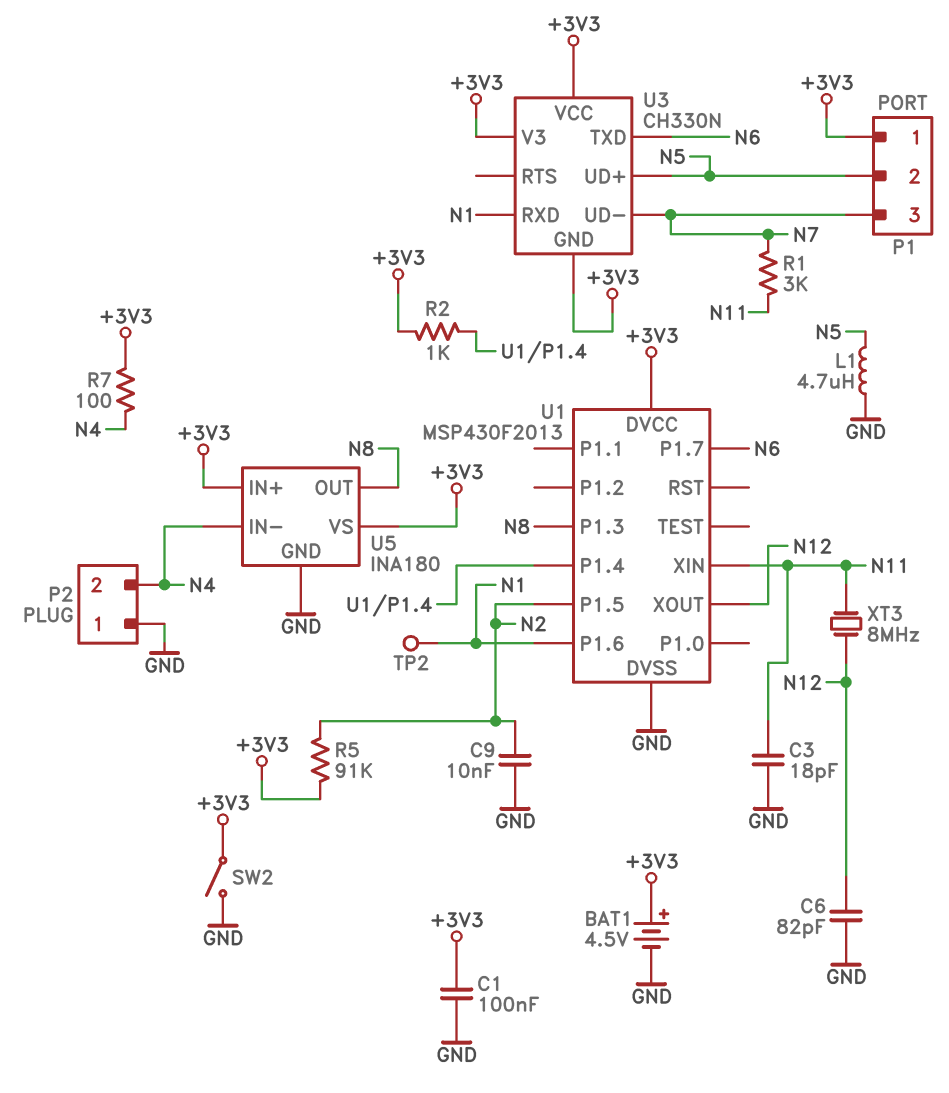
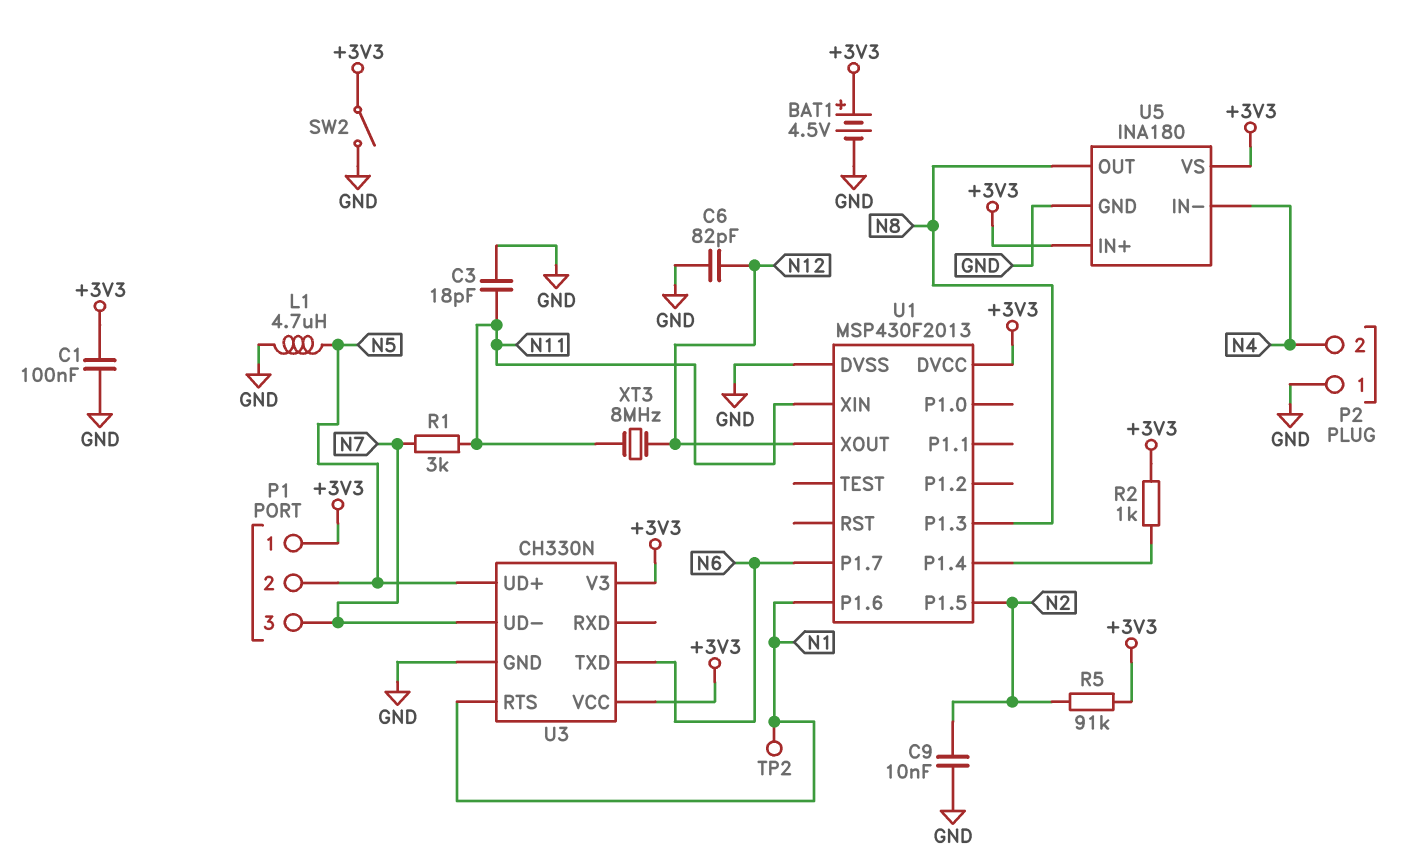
R7: 100 (+3V3, N4) -> none
U3 pin GND: +3V3 -> GND
U3 pin RTS: none -> N1
U3 pin RXD: N1 -> none

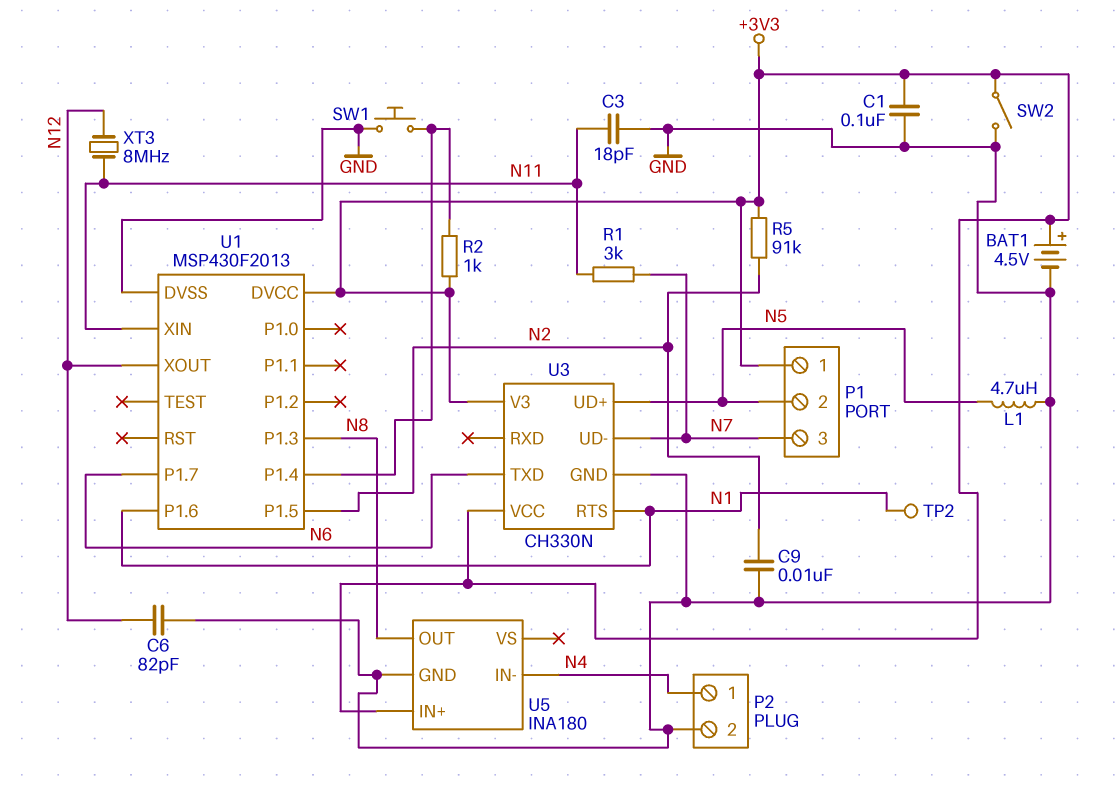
P2 pin 1: GND -> N4
P2 pin 2: N4 -> GND
SW1: none -> button (GND, U1/P1.4)
U5 pin VS: +3V3 -> none

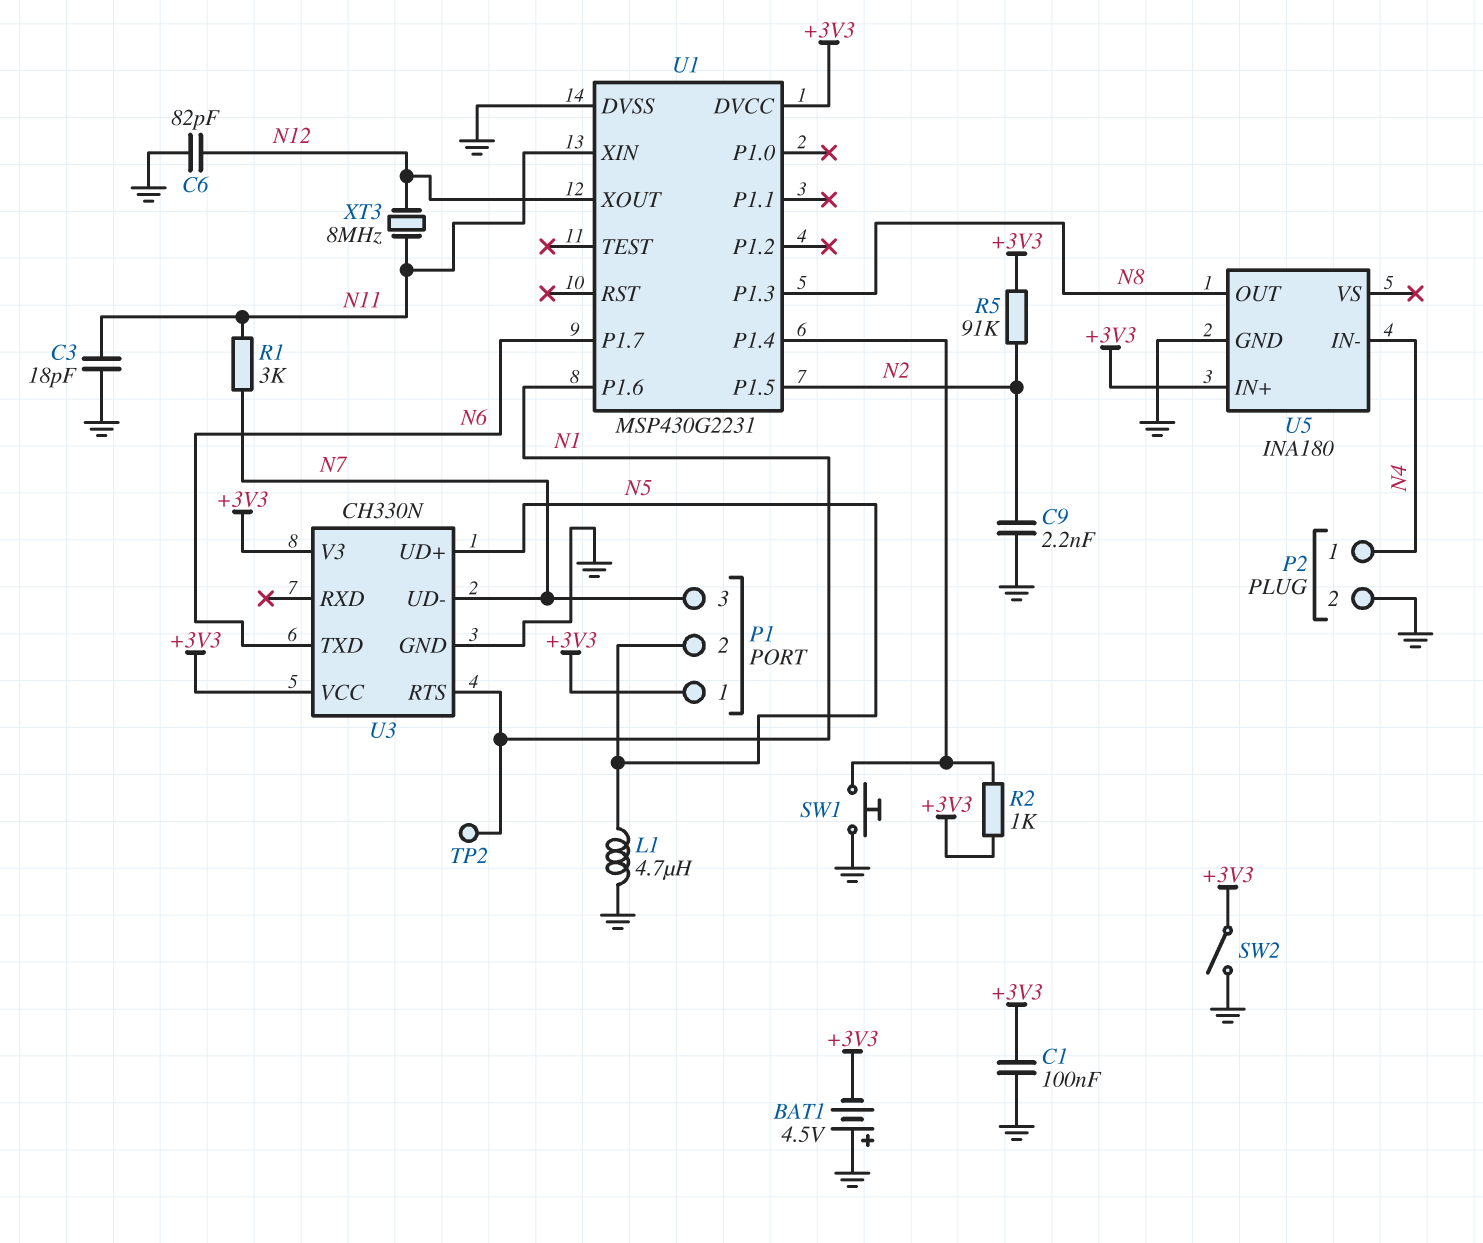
BAT1: 4.5V (plus +3V3, minus GND) -> 4.5V (plus GND, minus +3V3)
C9: 10nF (GND, N2) -> 2.2nF (GND, N2)
U1: MSP430F2013 -> MSP430G2231

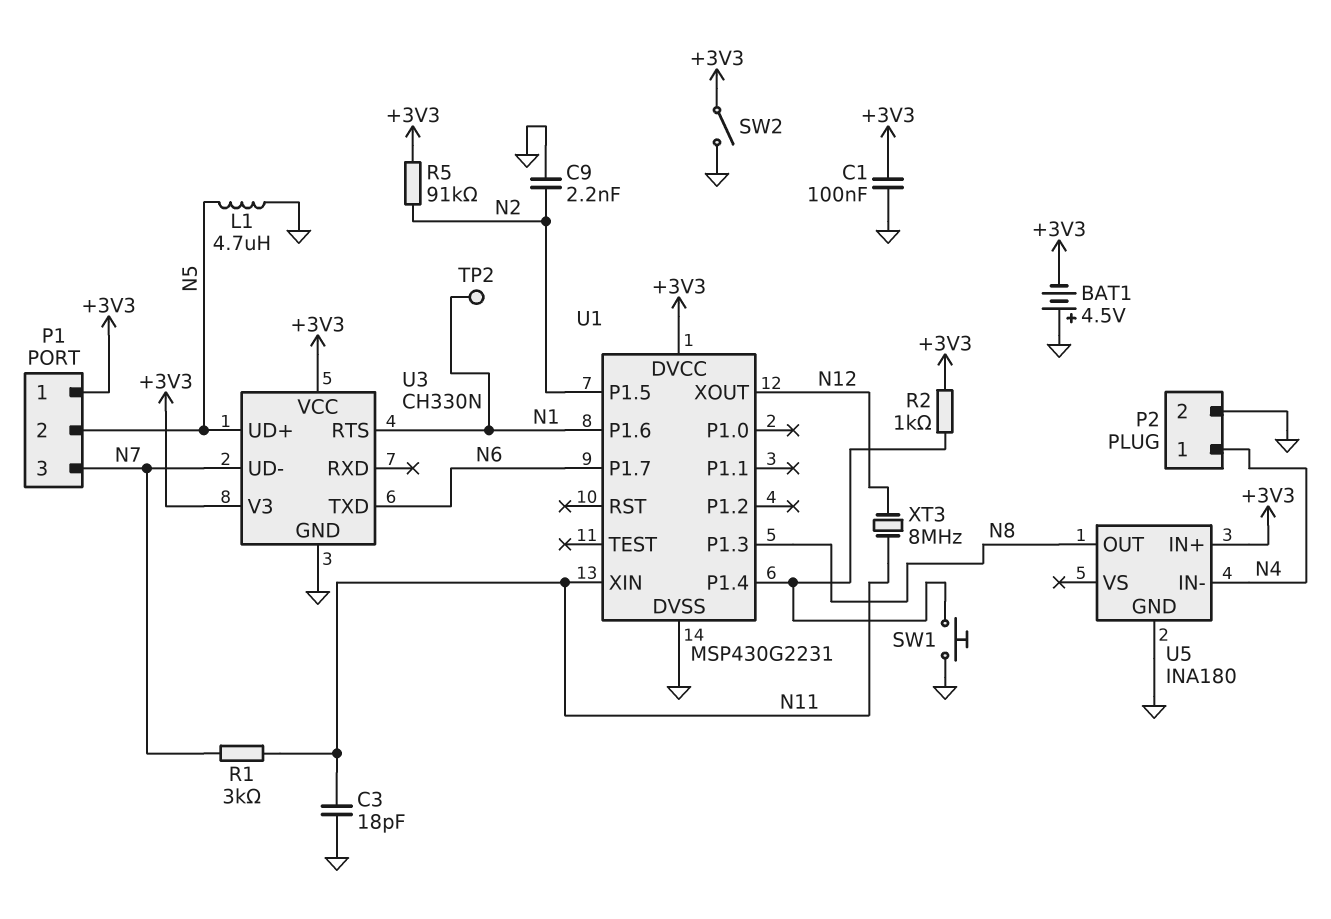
C6: 82pF (GND, N12) -> none

